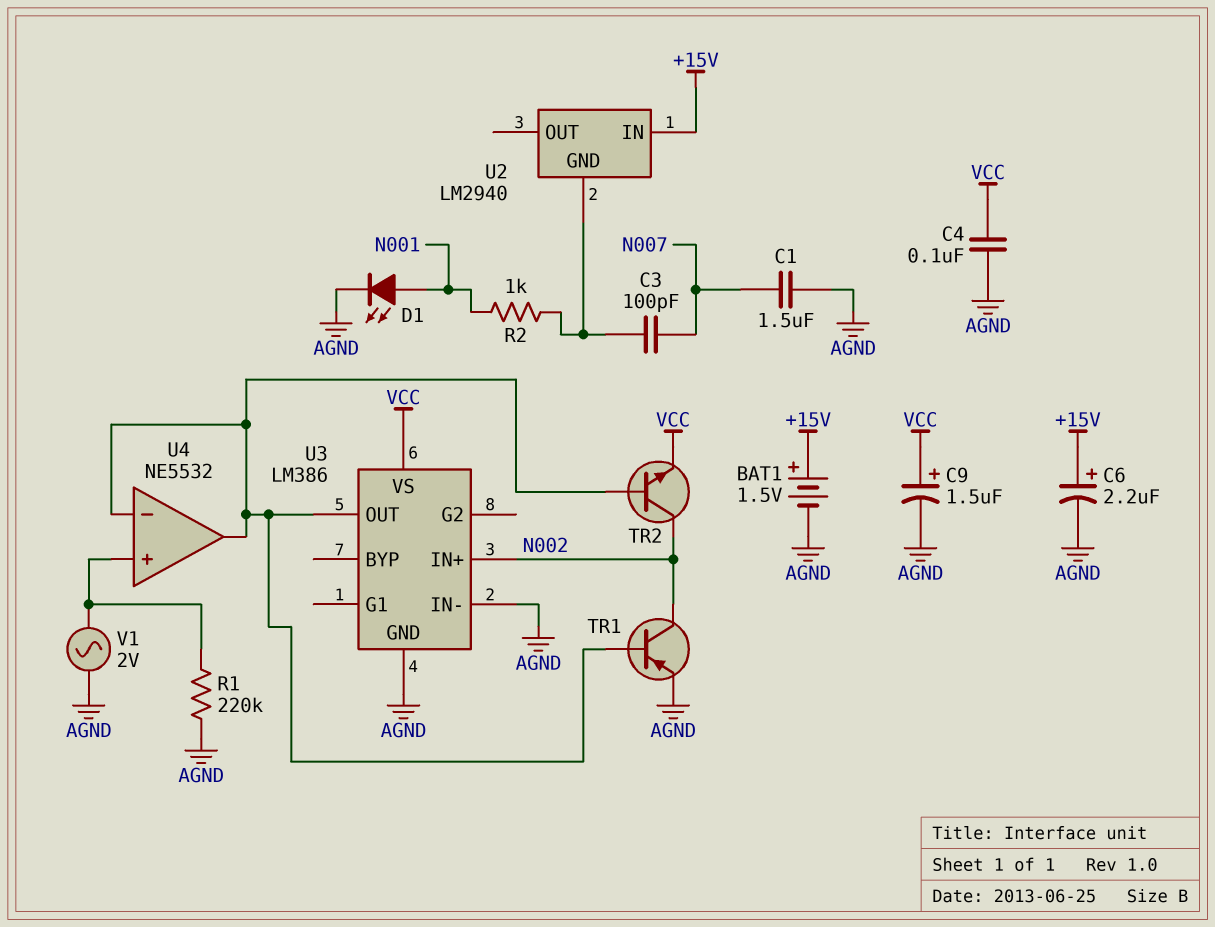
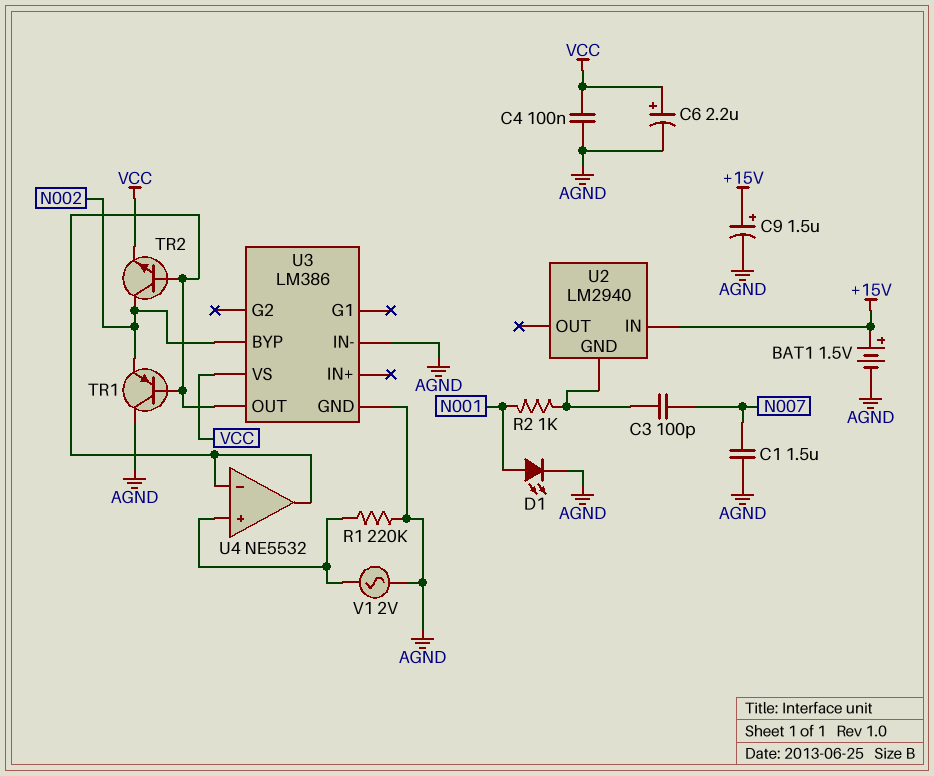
C6: 2.2uF (plus +15V, minus AGND) -> 2.2uF (plus VCC, minus AGND)
C9: 1.5uF (plus VCC, minus AGND) -> 1.5uF (plus +15V, minus AGND)
TR1: PNP (B U3/OUT, C N002, E AGND) -> PNP (B U3/OUT, C AGND, E N002)
U3 pin BYP: none -> N002
U3 pin IN+: N002 -> none

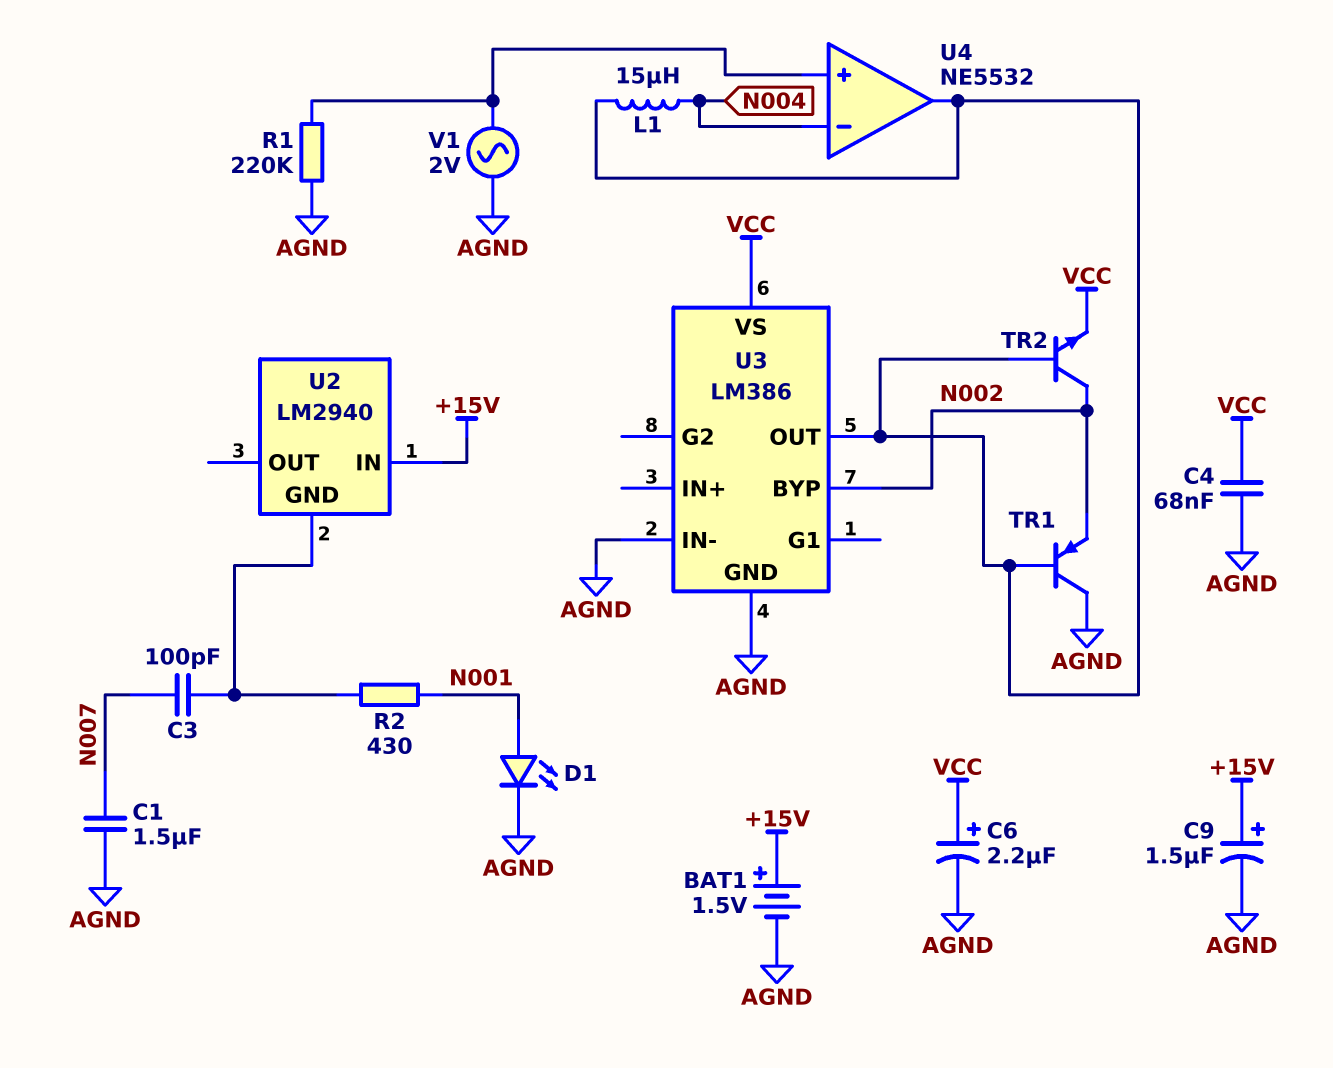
C4: 100nF (AGND, VCC) -> 68nF (AGND, VCC)
L1: none -> 15uH (N004, U3/OUT)
R2: 1k (N001, U2/GND) -> 430 (N001, U2/GND)
U4 pin in-: U3/OUT -> N004

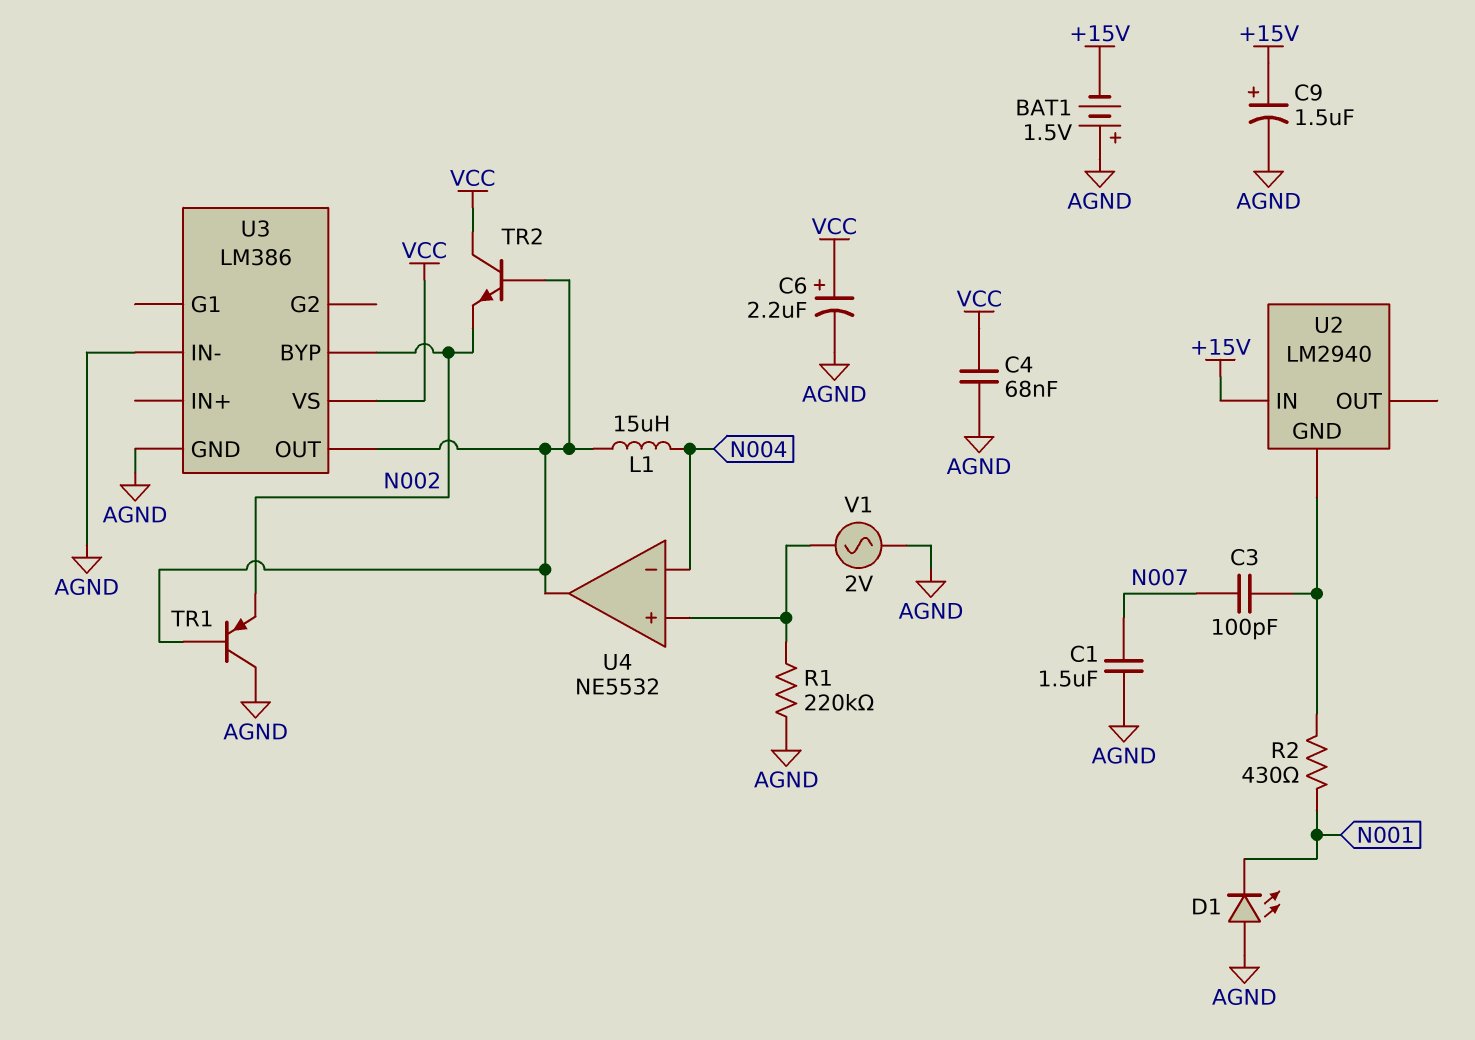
BAT1: 1.5V (plus +15V, minus AGND) -> 1.5V (plus AGND, minus +15V)
D1: LED (A N001, K AGND) -> LED (A AGND, K N001)
TR2: NPN (B U3/OUT, C N002, E VCC) -> NPN (B U3/OUT, C VCC, E N002)

